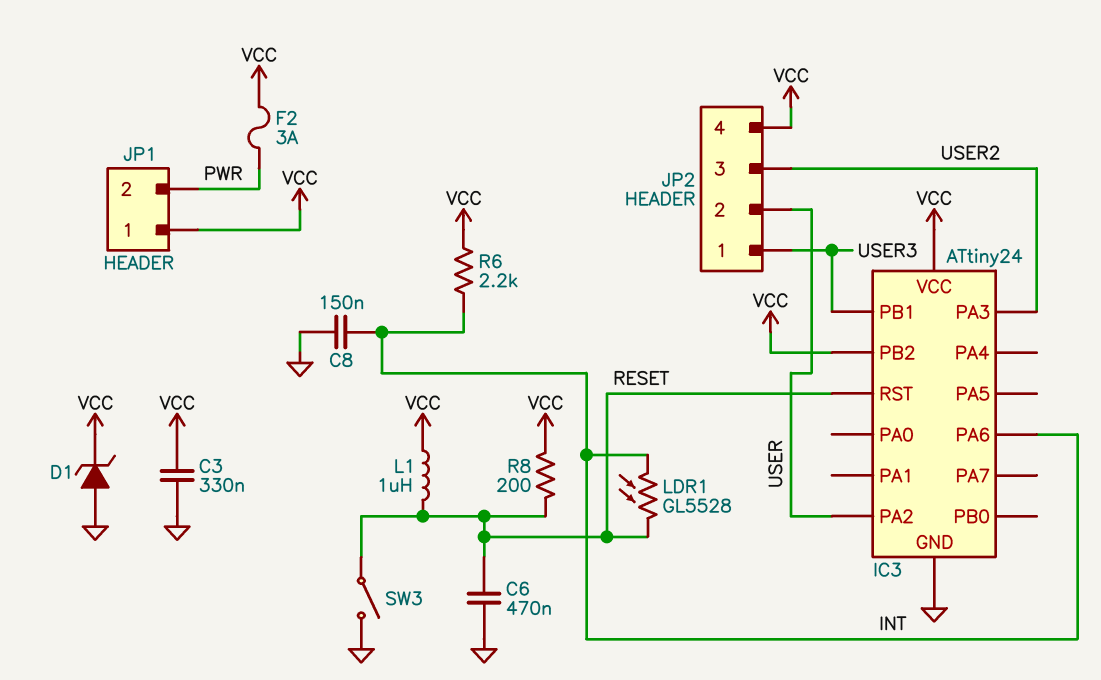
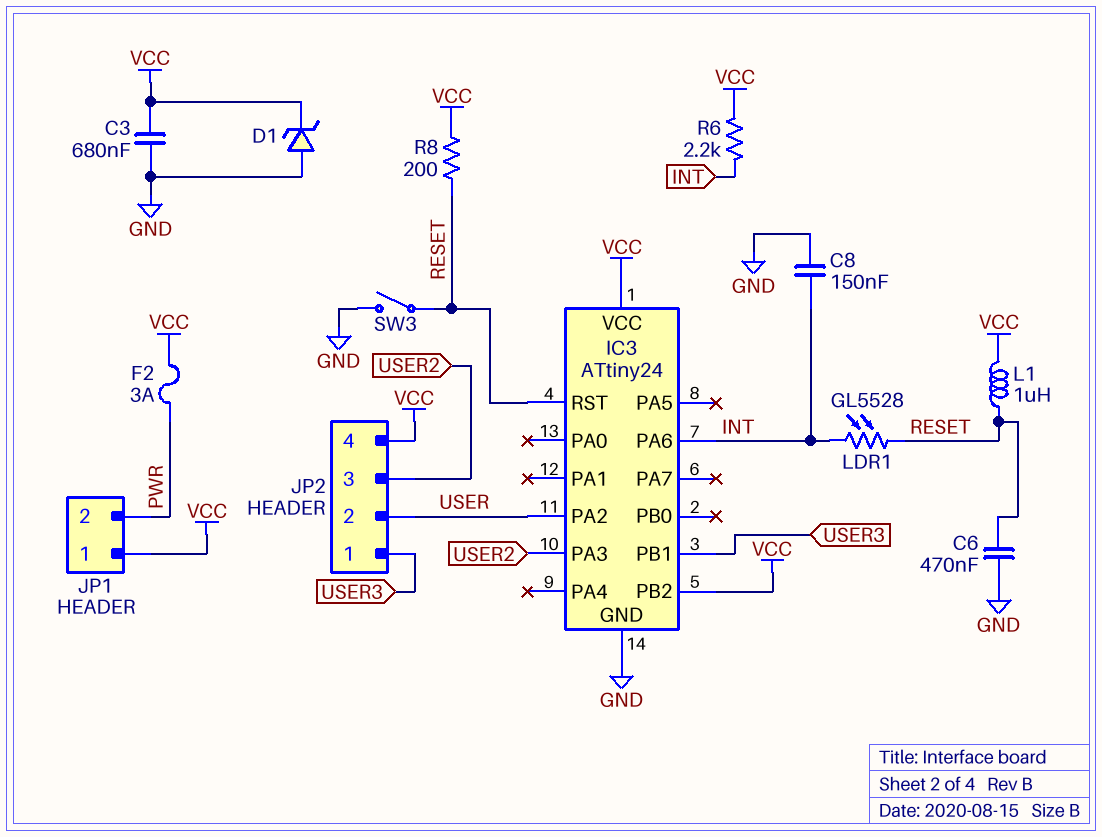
C3: 330nF (GND, VCC) -> 680nF (GND, VCC)

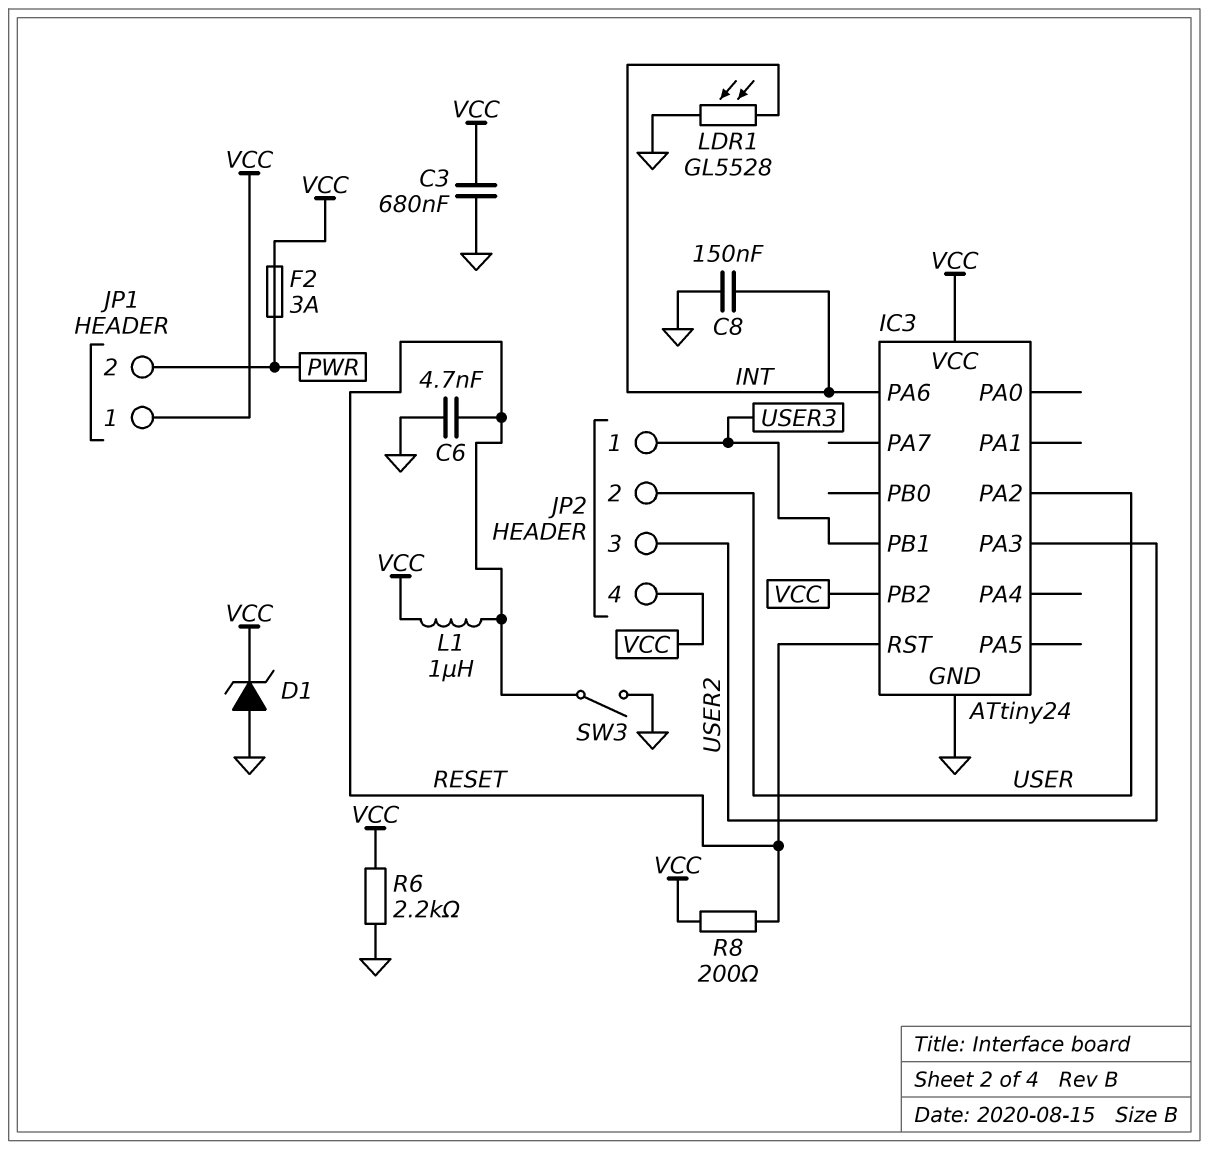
C6: 470nF (GND, RESET) -> 4.7nF (GND, RESET)
LDR1: GL5528 (INT, RESET) -> GL5528 (GND, INT)
R6: 2.2k (INT, VCC) -> 2.2k (GND, VCC)

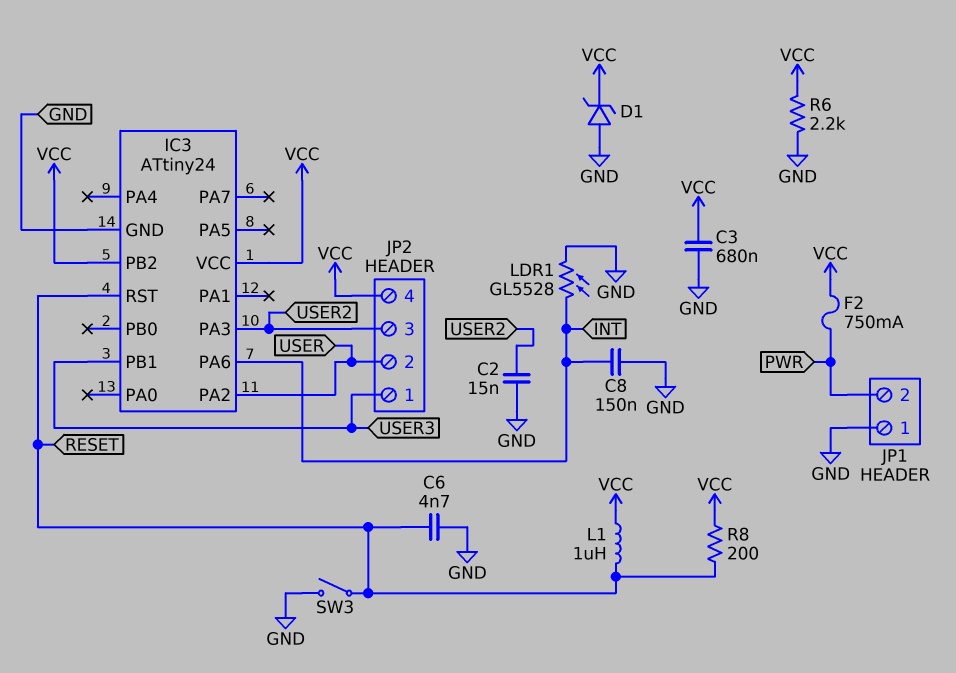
C2: none -> 15nF (GND, USER2)
F2: 3A (PWR, VCC) -> 750mA (PWR, VCC)
JP1 pin 1: VCC -> GND

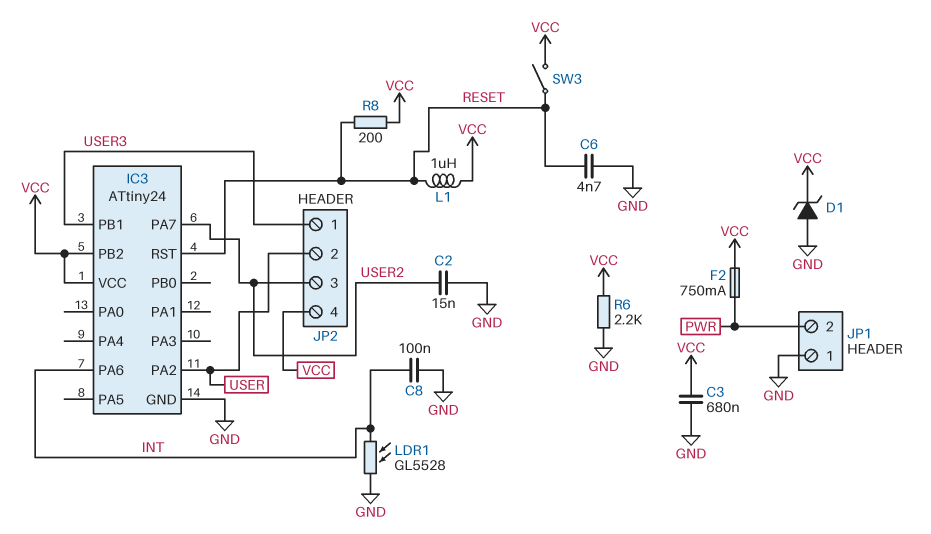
C8: 150nF (GND, INT) -> 100nF (GND, INT)
IC3 pin PA3: USER2 -> none
IC3 pin PA7: none -> USER2
SW3: switch (GND, RESET) -> switch (RESET, VCC)

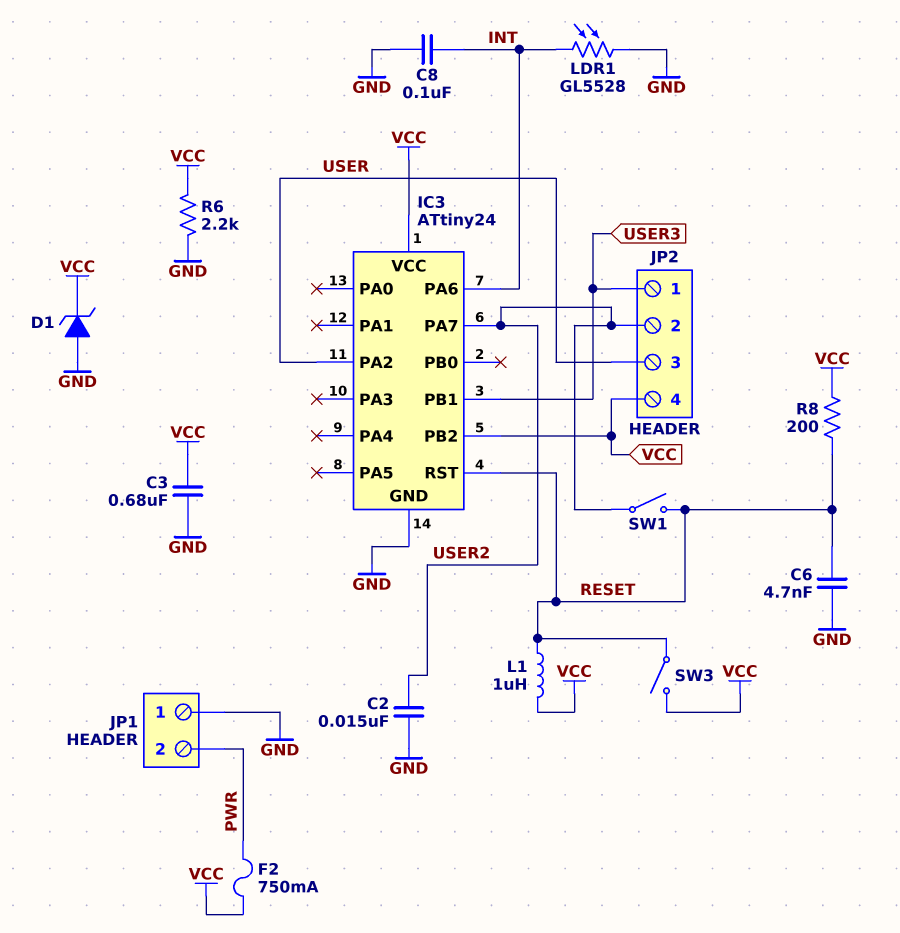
JP2 pin 2: USER -> USER2
JP2 pin 3: USER2 -> USER
SW1: none -> switch (RESET, USER2)

